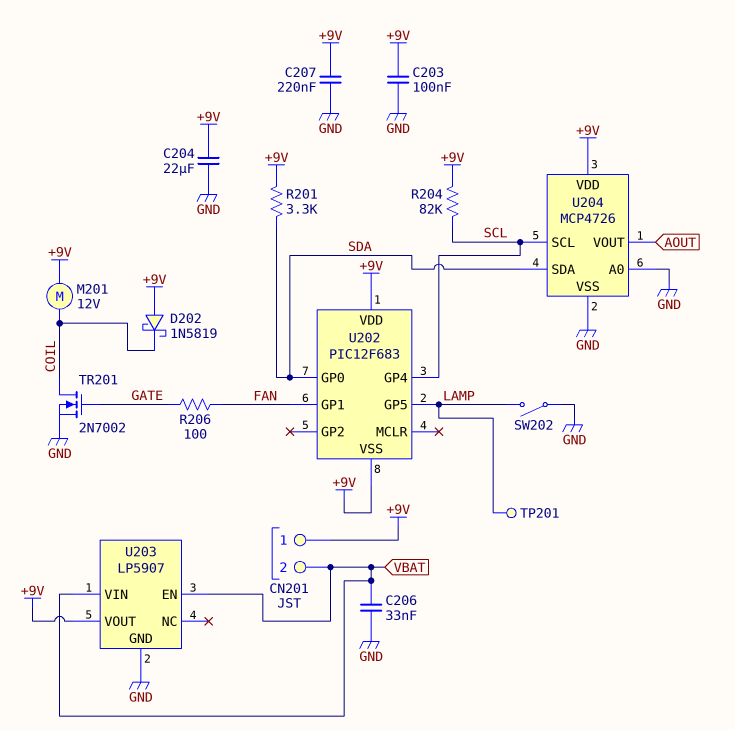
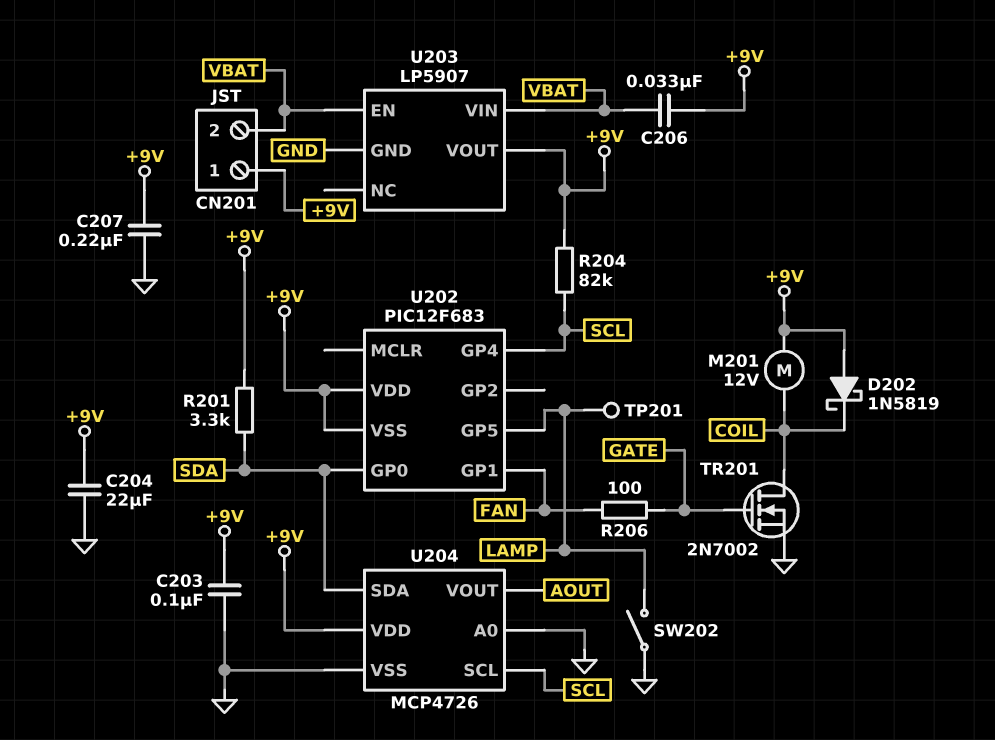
C206: 33nF (GND, VBAT) -> 33nF (+9V, VBAT)

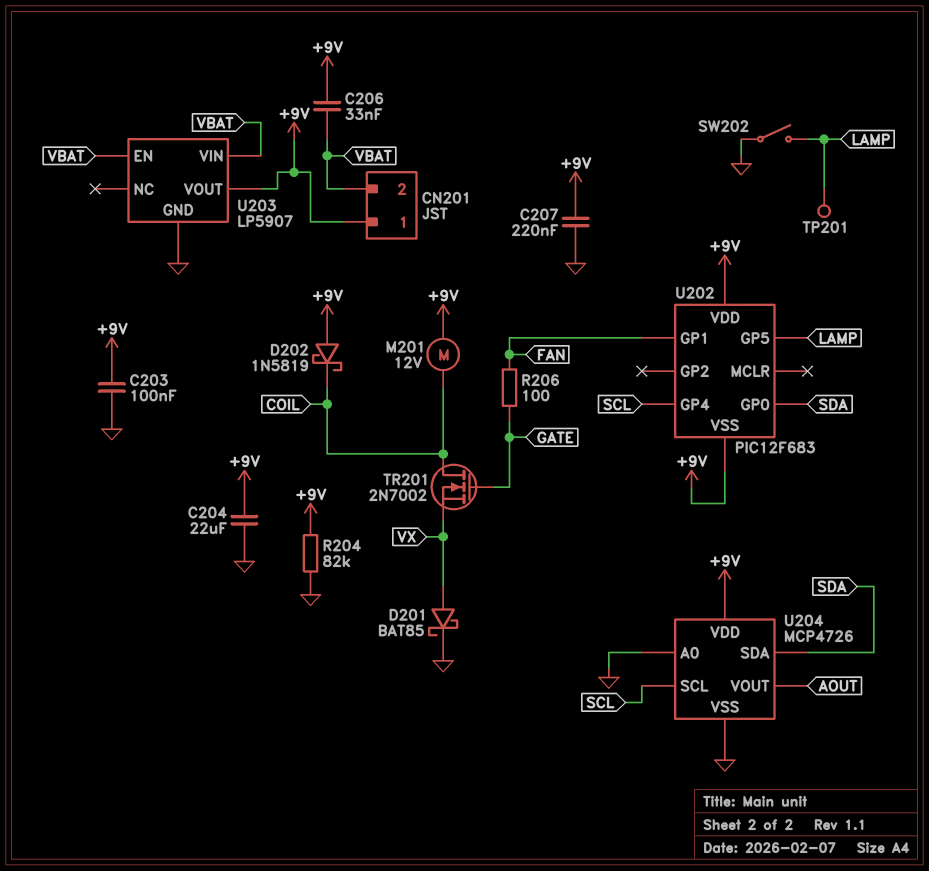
D201: none -> schottky BAT85 (A VX, K GND)
R201: 3.3k (+9V, SDA) -> none
R204: 82k (+9V, SCL) -> 82k (+9V, GND)
TR201: NMOS 2N7002 (G GATE, D COIL, S GND) -> NMOS 2N7002 (G GATE, D COIL, S VX)

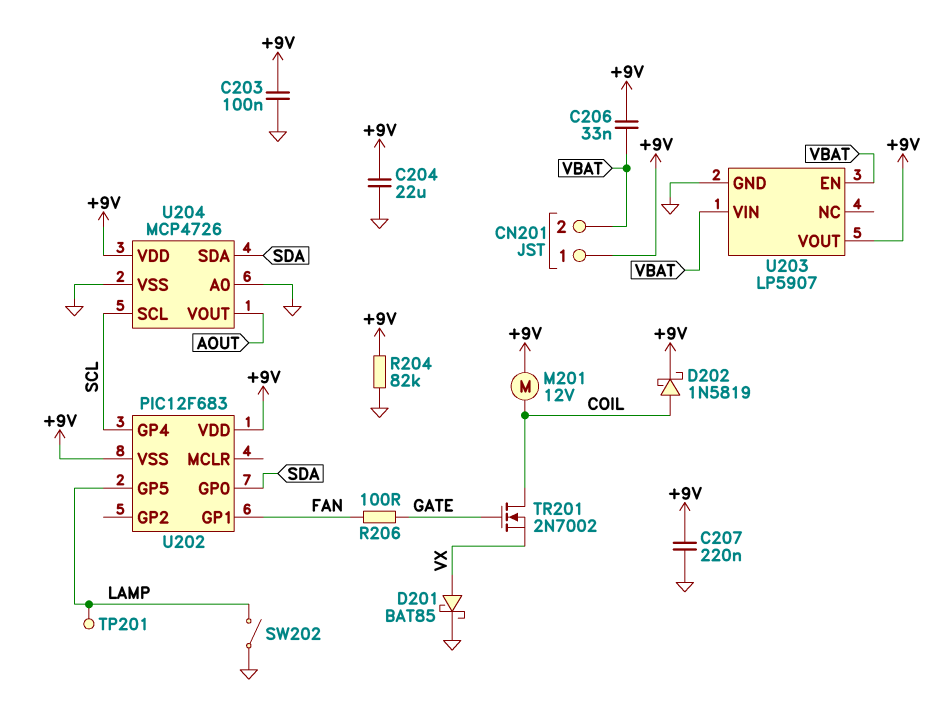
D202: schottky 1N5819 (A +9V, K COIL) -> schottky 1N5819 (A COIL, K +9V)

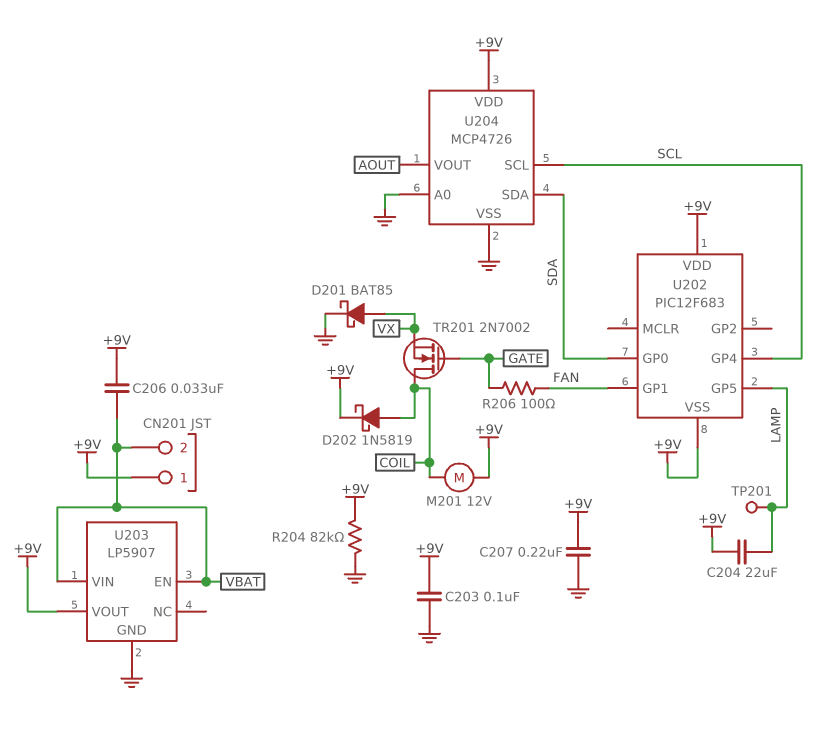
C204: 22uF (+9V, GND) -> 22uF (+9V, LAMP)
SW202: switch (GND, LAMP) -> none

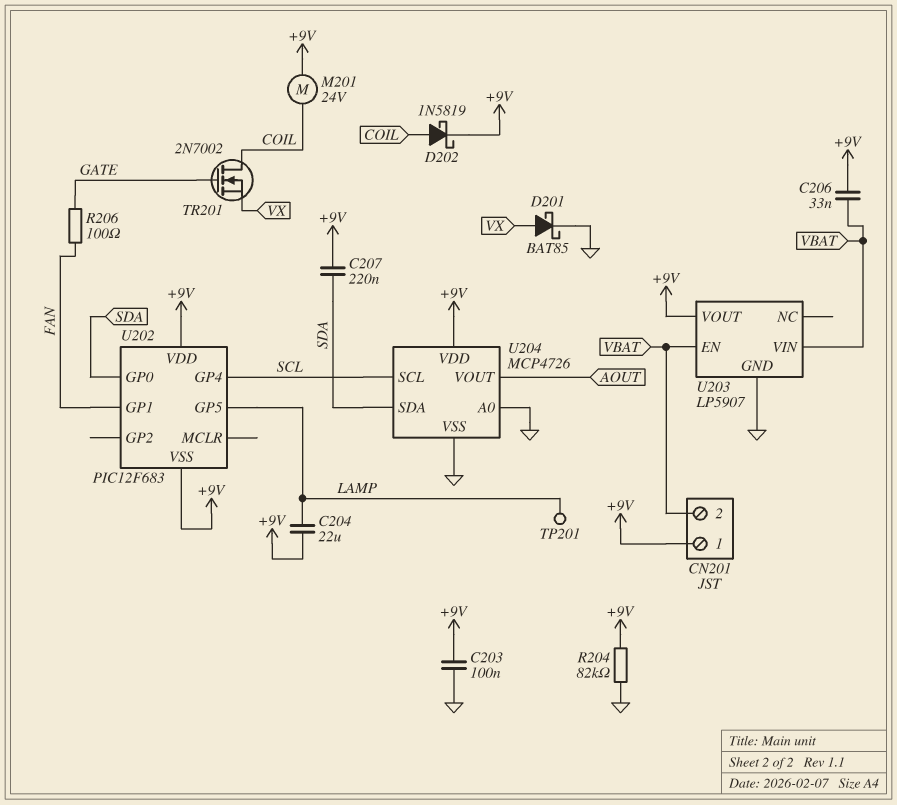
C207: 220nF (+9V, GND) -> 220nF (+9V, SDA)
M201: motor 12V (+9V, COIL) -> motor 24V (+9V, COIL)

